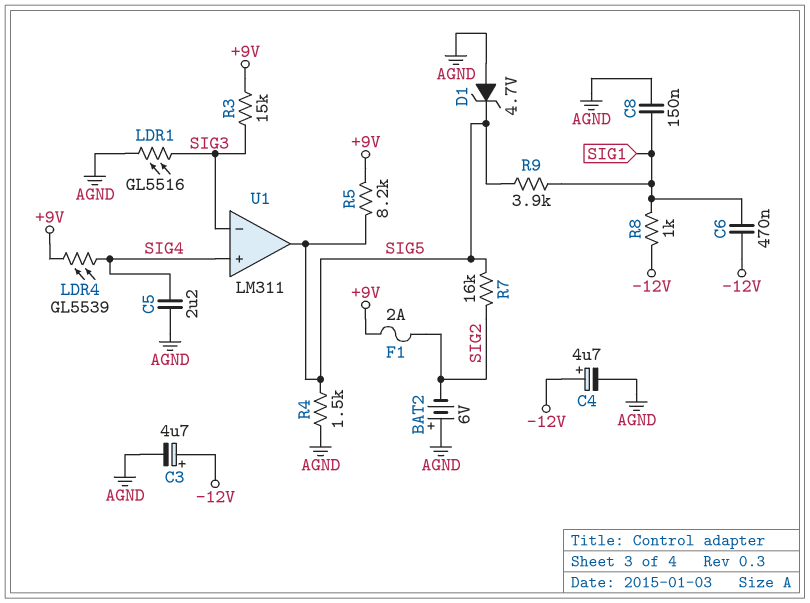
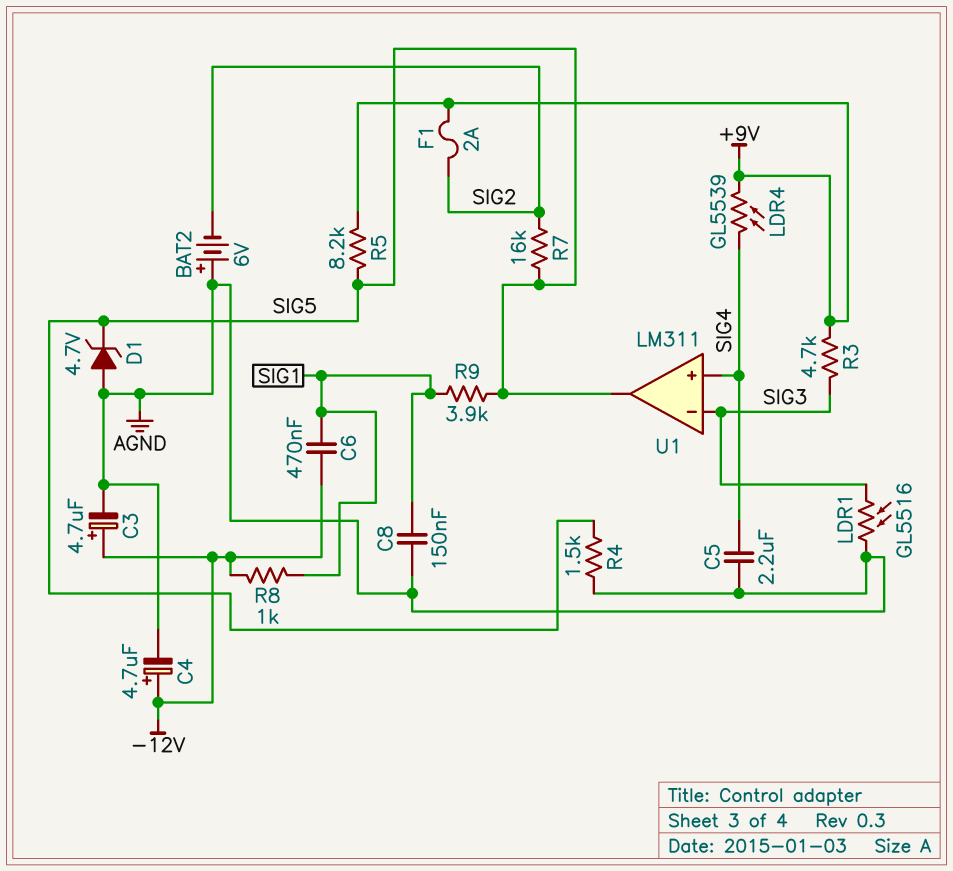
R3: 15k (+9V, SIG3) -> 4.7k (+9V, SIG3)

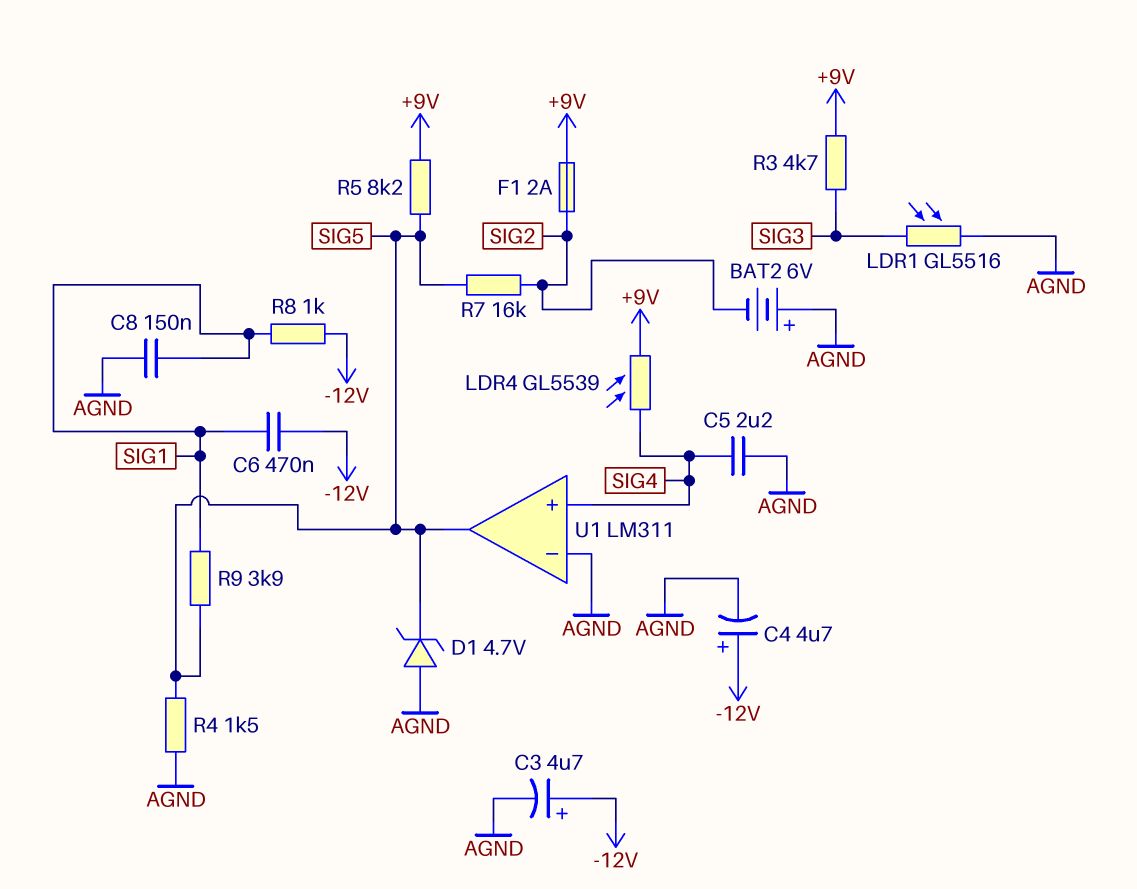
U1 pin in-: SIG3 -> AGND

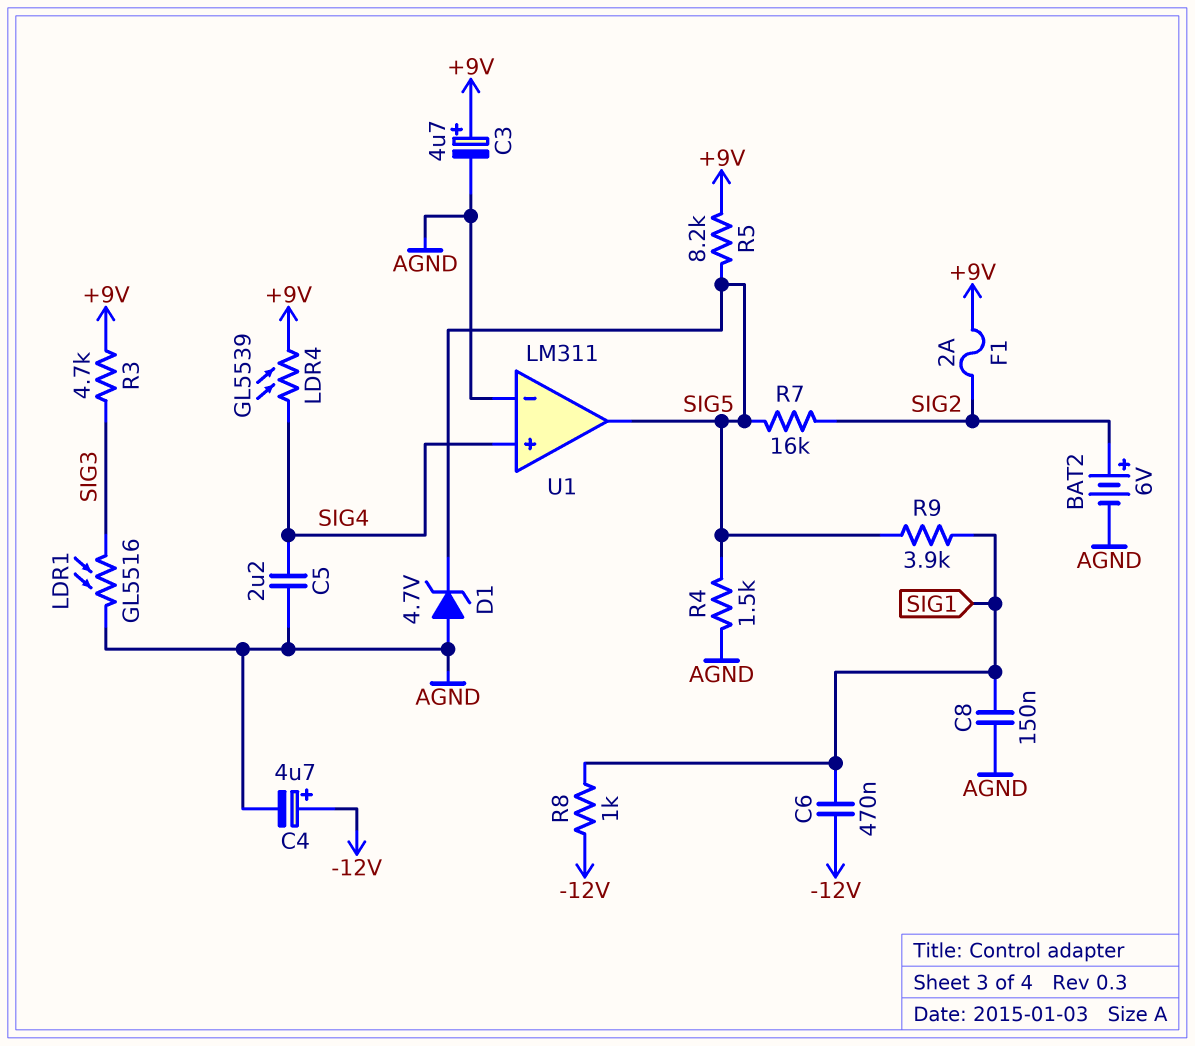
BAT2: 6V (plus AGND, minus SIG2) -> 6V (plus SIG2, minus AGND)
C3: 4.7uF (plus -12V, minus AGND) -> 4.7uF (plus +9V, minus AGND)

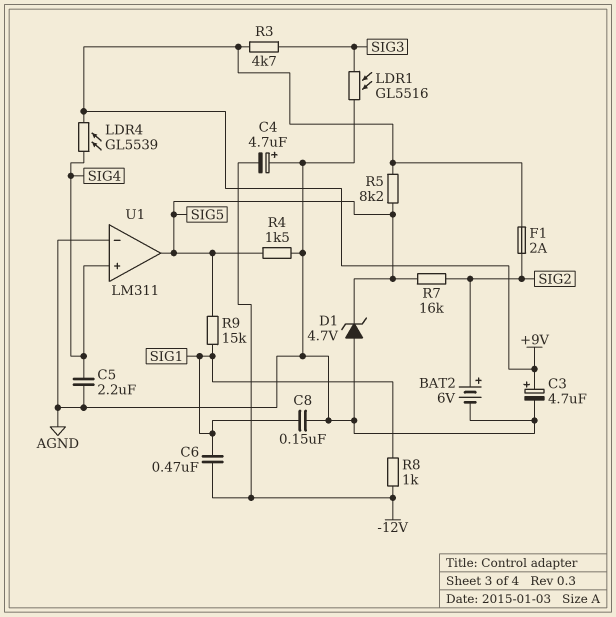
C4: 4.7uF (plus -12V, minus AGND) -> 4.7uF (plus AGND, minus -12V)
R9: 3.9k (SIG1, SIG5) -> 15k (SIG1, SIG5)

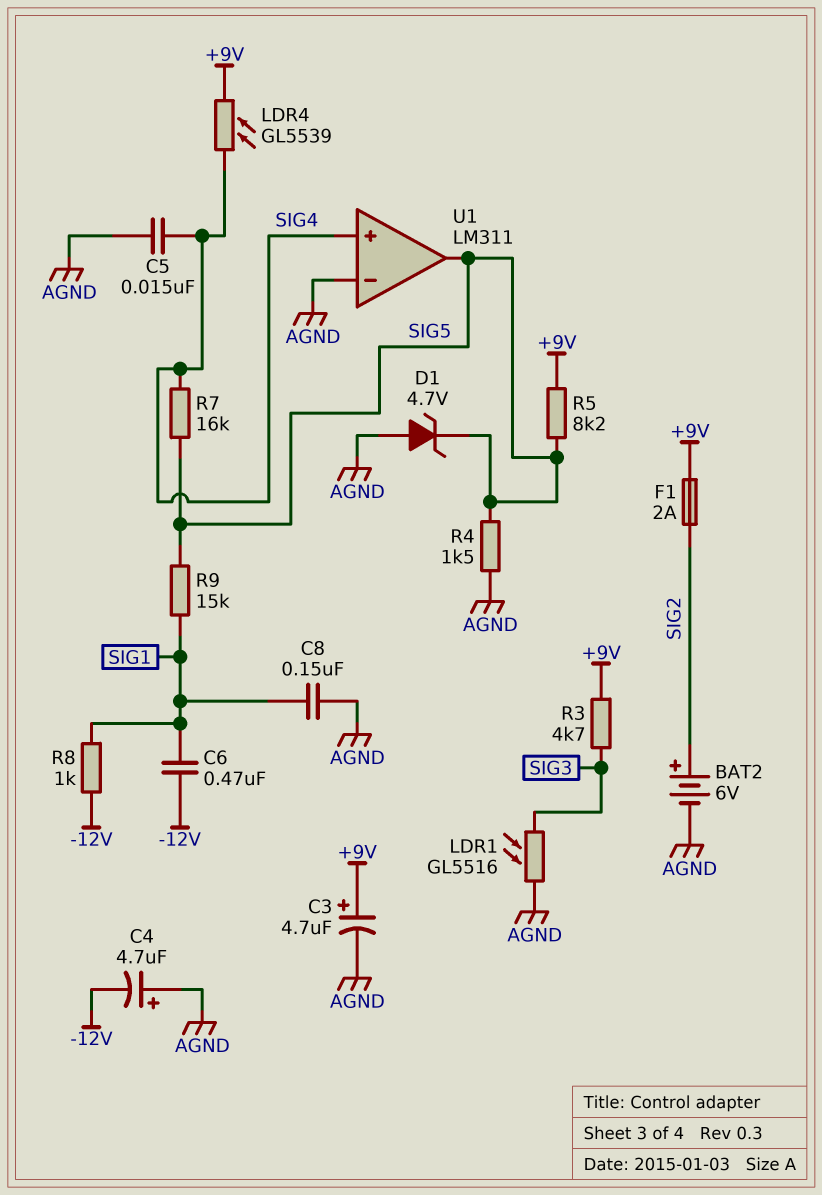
C5: 2.2uF (AGND, SIG4) -> 15nF (AGND, SIG4)
R7: 16k (SIG2, SIG5) -> 16k (SIG4, SIG5)

